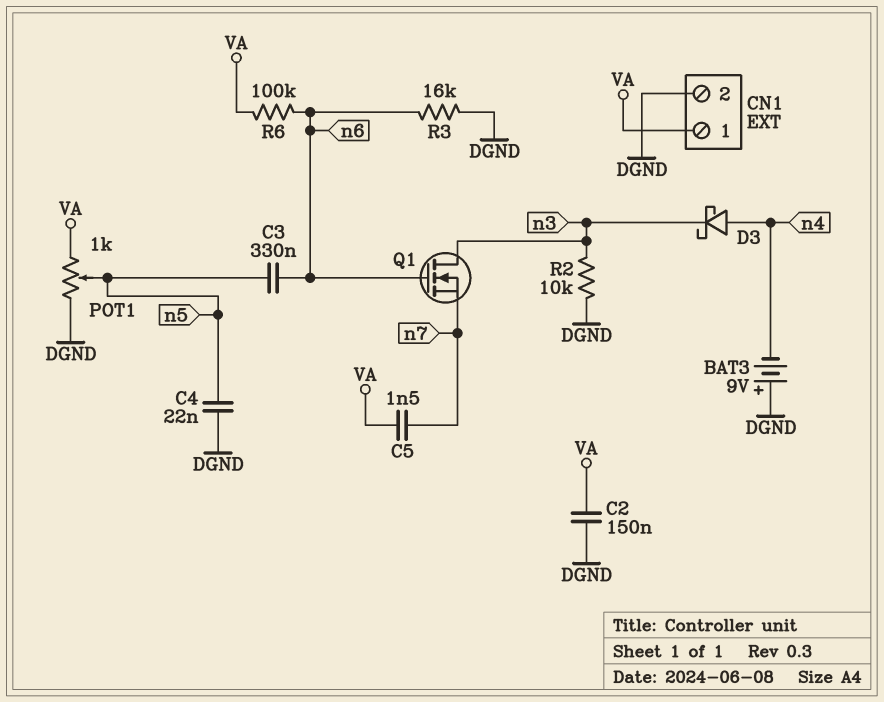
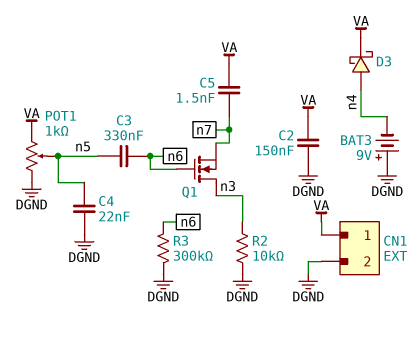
D3: schottky (A n4, K n3) -> schottky (A n4, K VA)
R3: 16k (DGND, n6) -> 300k (DGND, n6)
R6: 100k (VA, n6) -> none

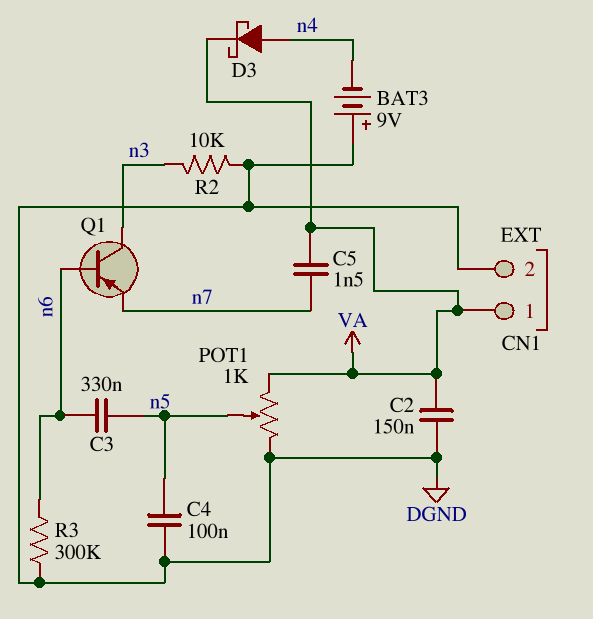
C4: 22nF (DGND, n5) -> 100nF (DGND, n5)
Q1: NMOS (G n6, D n3, S n7) -> PNP (B n6, C n3, E n7)

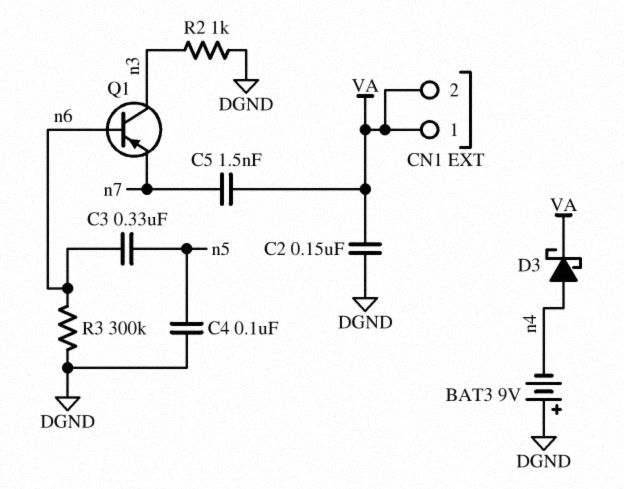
CN1 pin 2: DGND -> VA
POT1: 1k (DGND, VA, wiper n5) -> none
R2: 10k (DGND, n3) -> 1k (DGND, n3)

